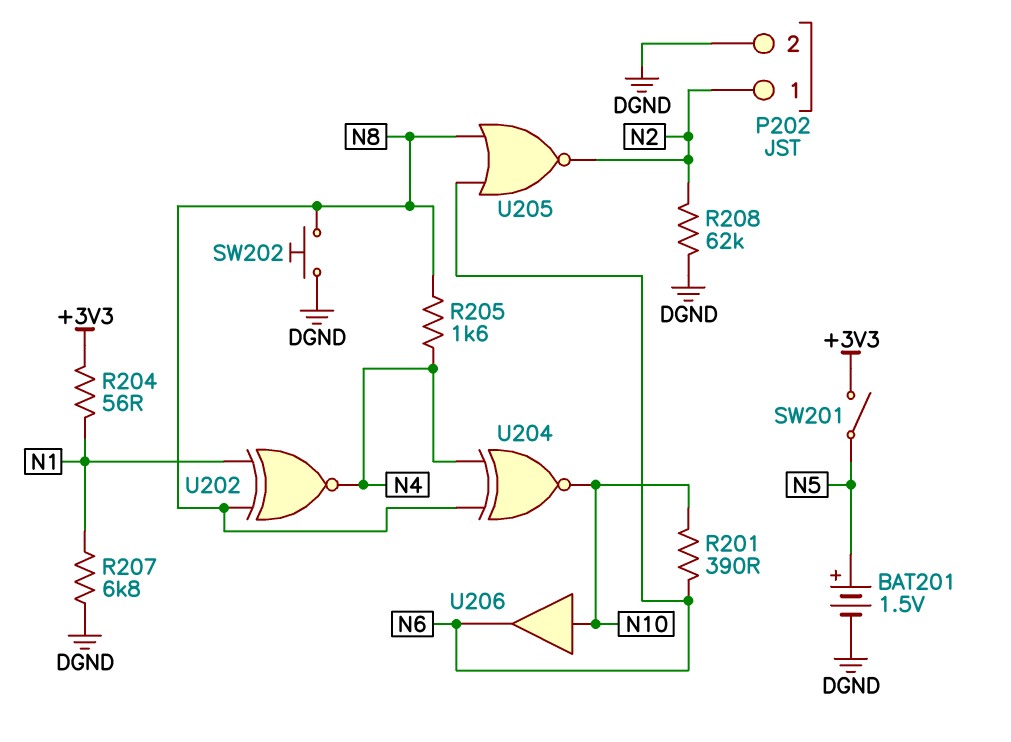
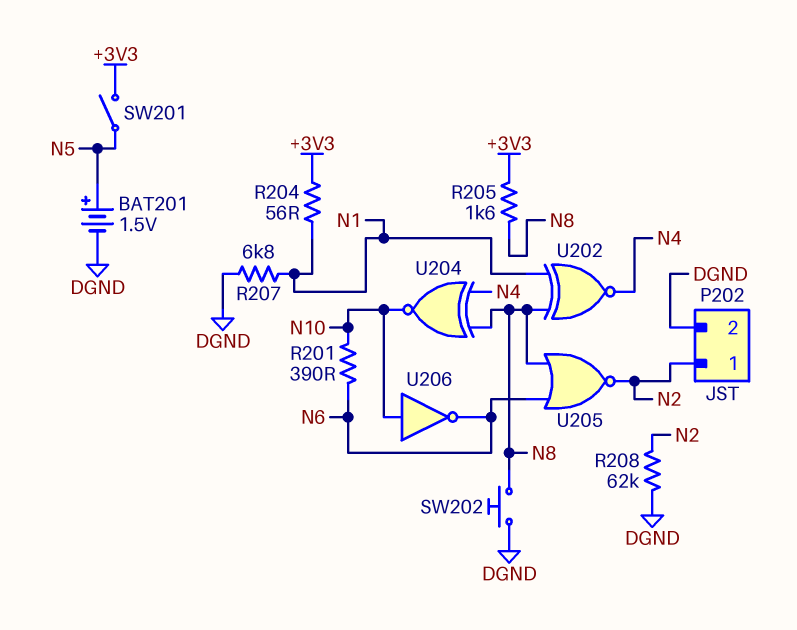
R205: 1.6k (N4, N8) -> 1.6k (+3V3, N8)
U206: buffer (in N10, out N6) -> NOT (in N10, out N6)

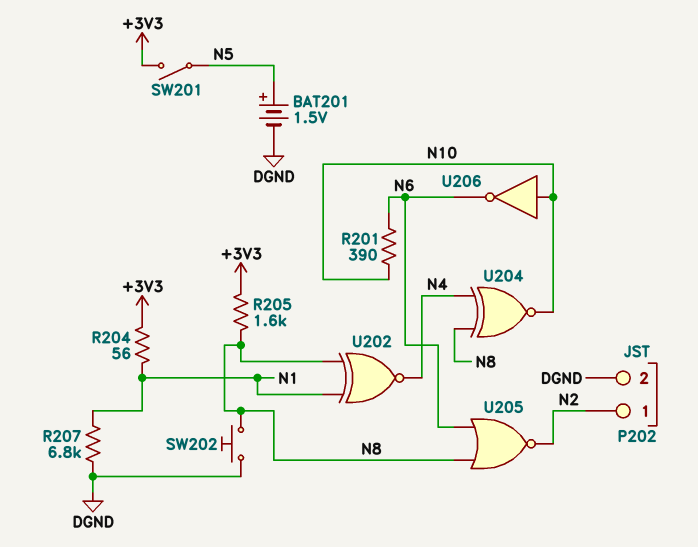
R208: 62k (DGND, N2) -> none

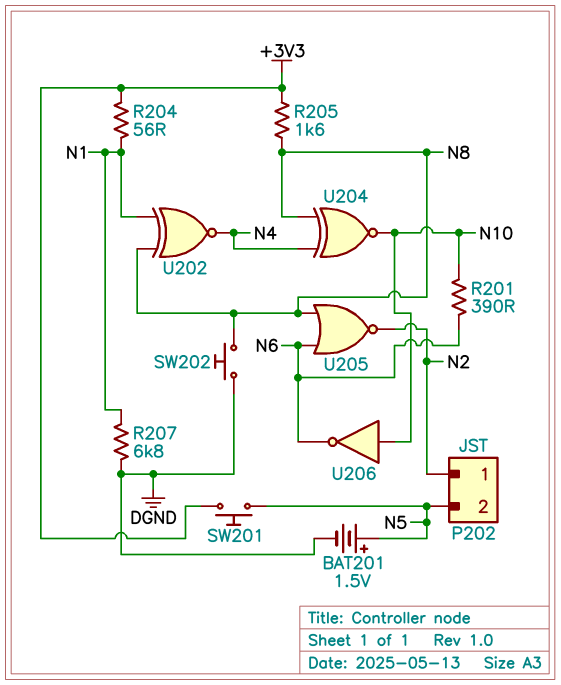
P202 pin 2: DGND -> N5
SW201: switch (+3V3, N5) -> button (+3V3, N5)

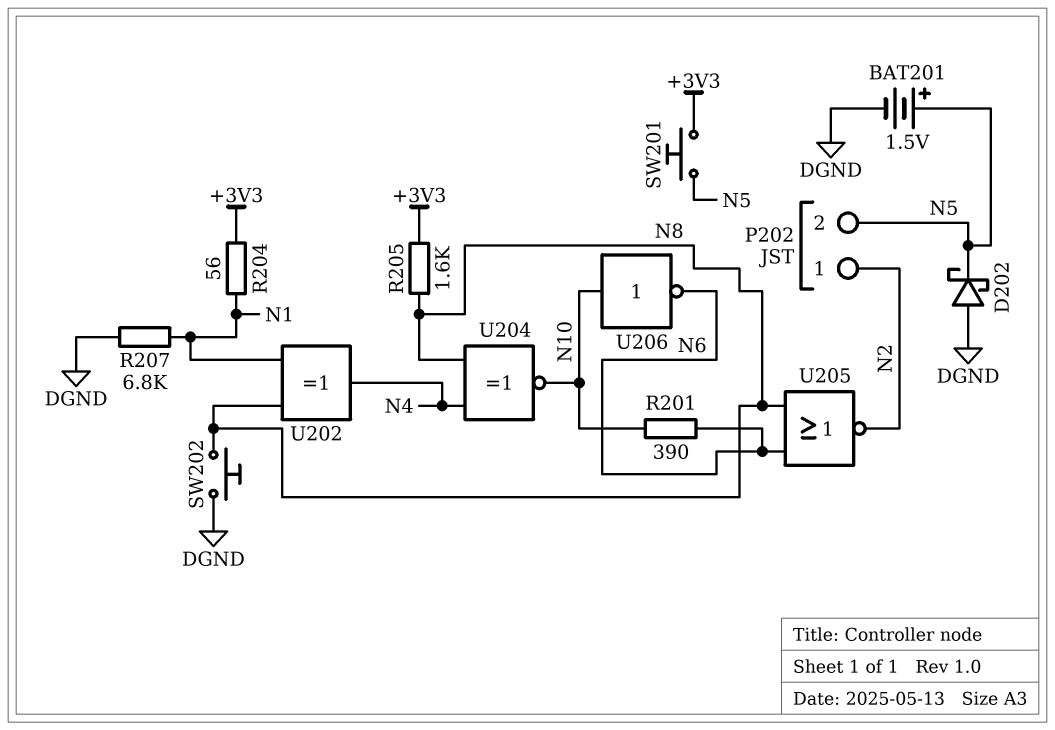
D202: none -> schottky (A DGND, K N5)
U202: XNOR (in N1, in N8, out N4) -> XOR (in N1, in N8, out N4)

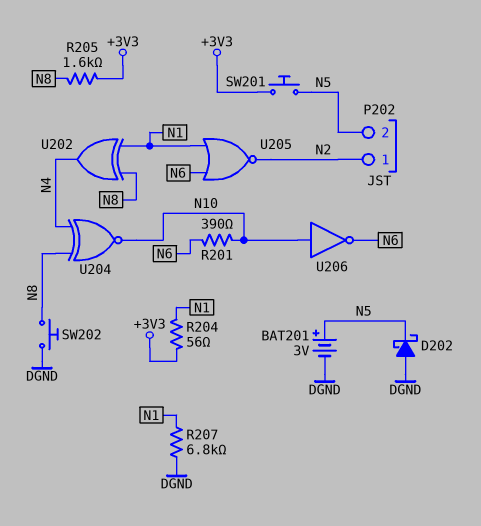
BAT201: 1.5V (plus N5, minus DGND) -> 3V (plus N5, minus DGND)
U205: NOR (in N6, in N8, out N2) -> NOR (in N1, in N6, out N2)

